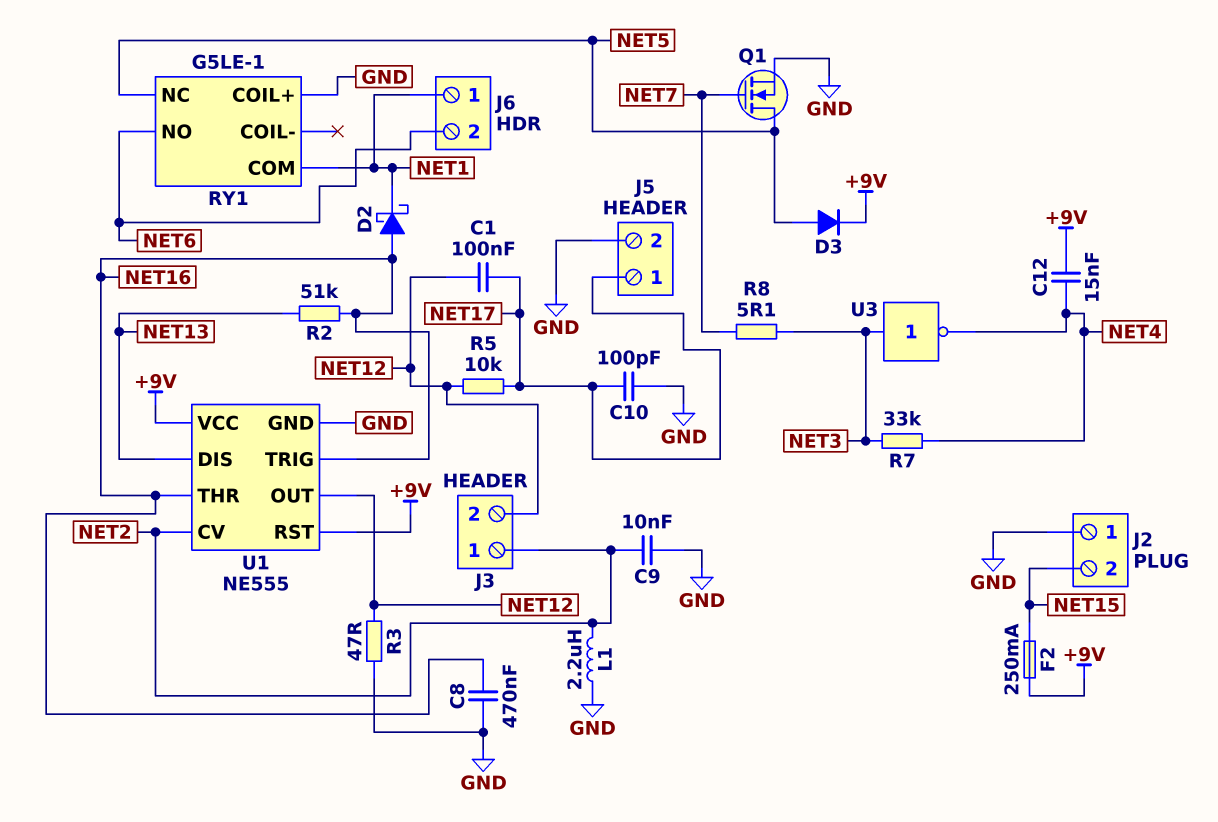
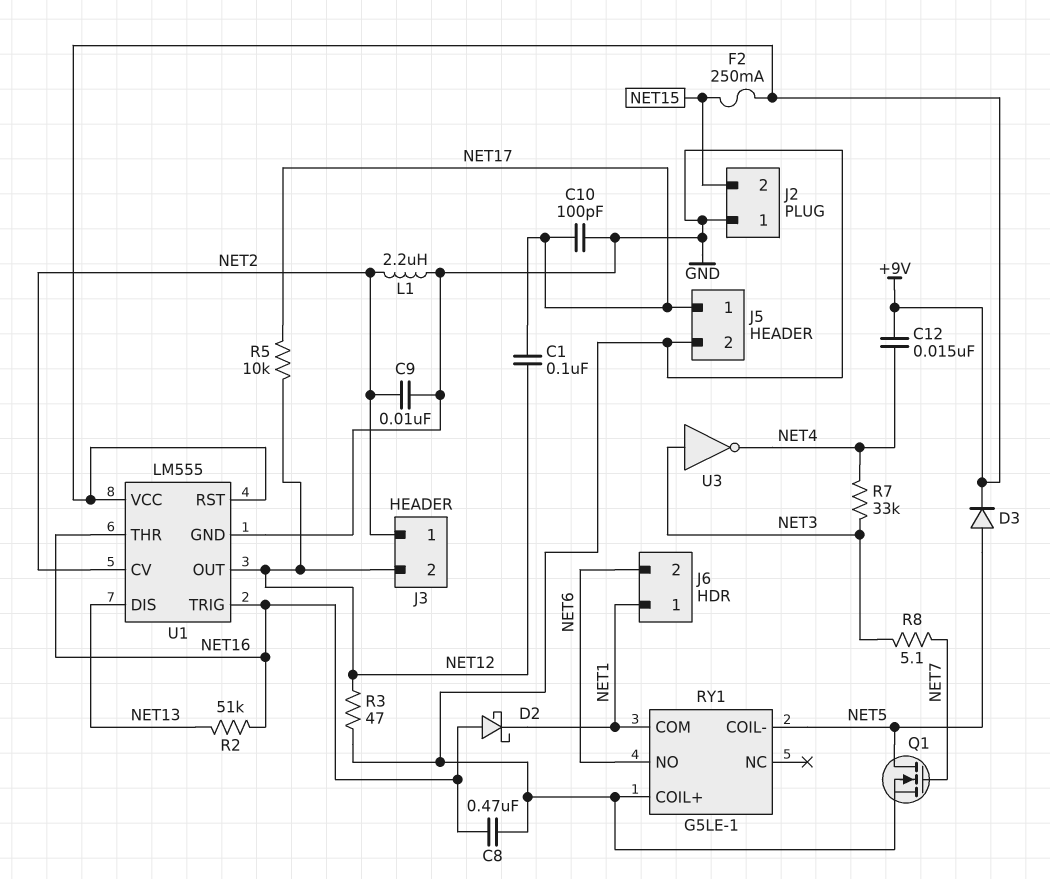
RY1 pin COIL-: none -> NET5
RY1 pin NC: NET5 -> none
U1: NE555 -> LM555

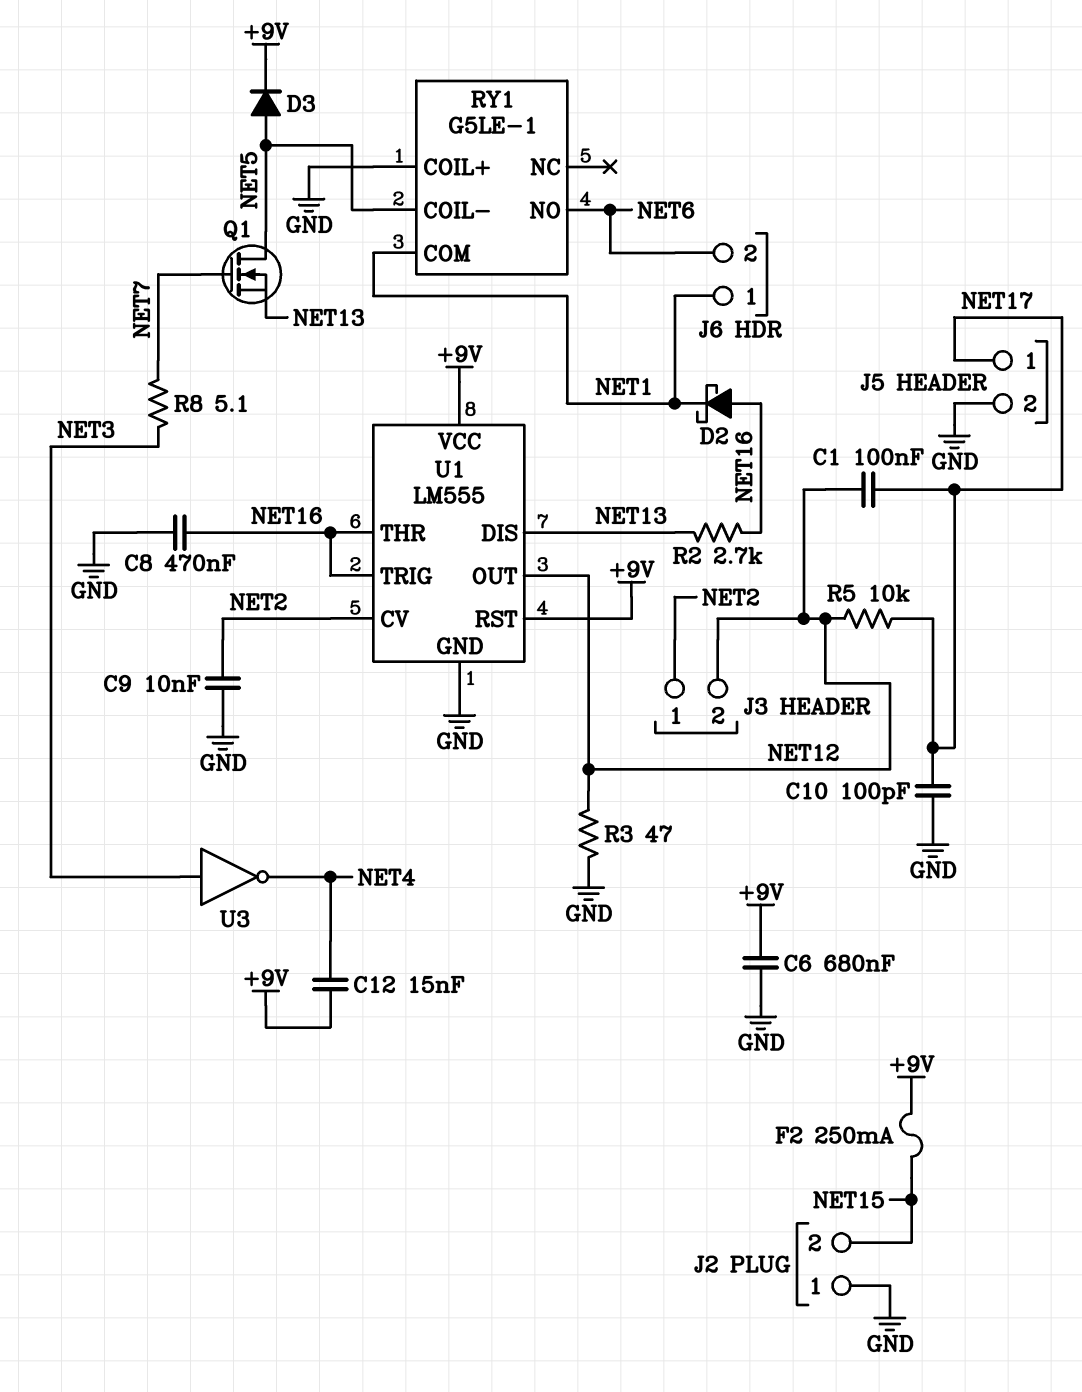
C6: none -> 680nF (+9V, GND)
L1: 2.2uH (GND, NET2) -> none
Q1: NMOS (G NET7, D NET5, S GND) -> NMOS (G NET7, D NET5, S NET13)
R2: 51k (NET13, NET16) -> 2.7k (NET13, NET16)
R7: 33k (NET3, NET4) -> none

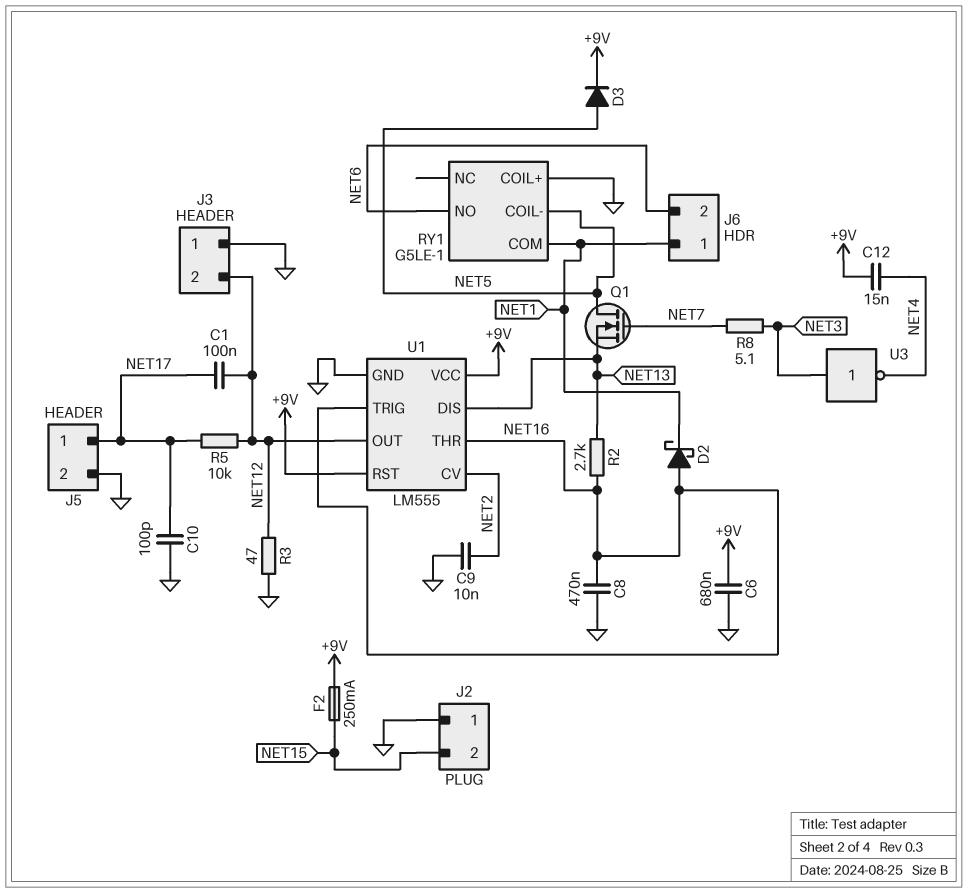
J3 pin 1: NET2 -> GND

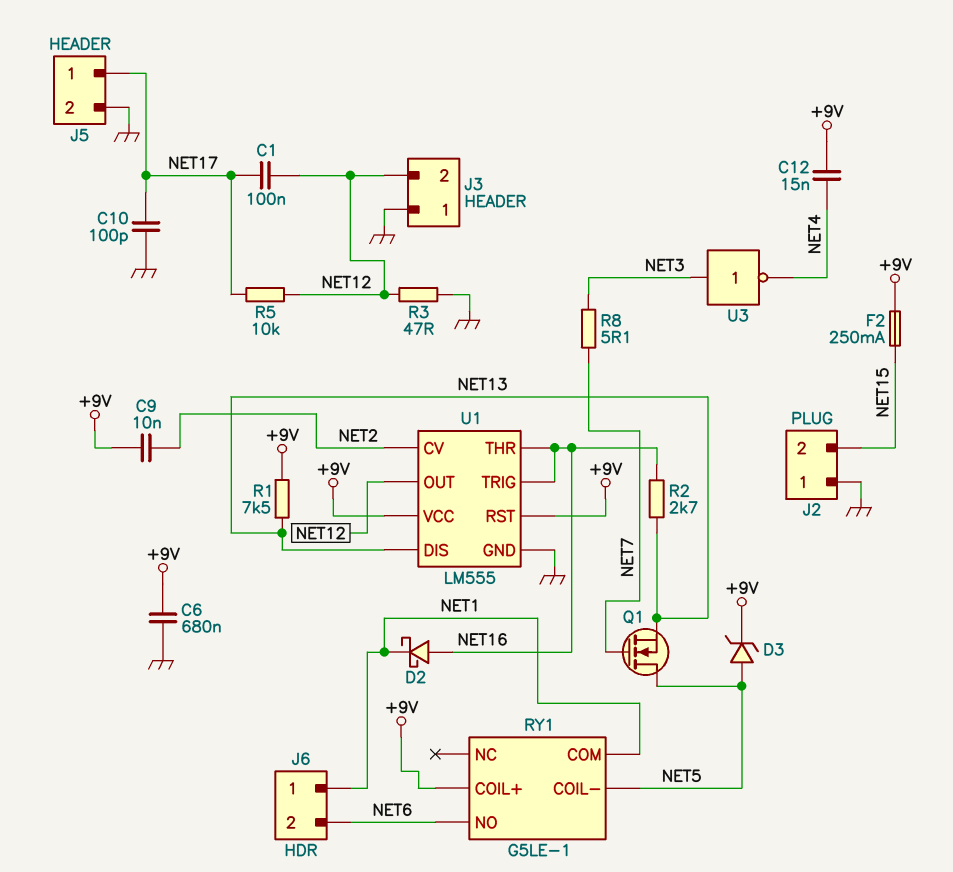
C8: 470nF (GND, NET16) -> none
C9: 10nF (GND, NET2) -> 10nF (+9V, NET2)
D3: diode (A NET5, K +9V) -> zener (A NET5, K +9V)
R1: none -> 7.5k (+9V, NET13)
RY1 pin COIL+: GND -> +9V

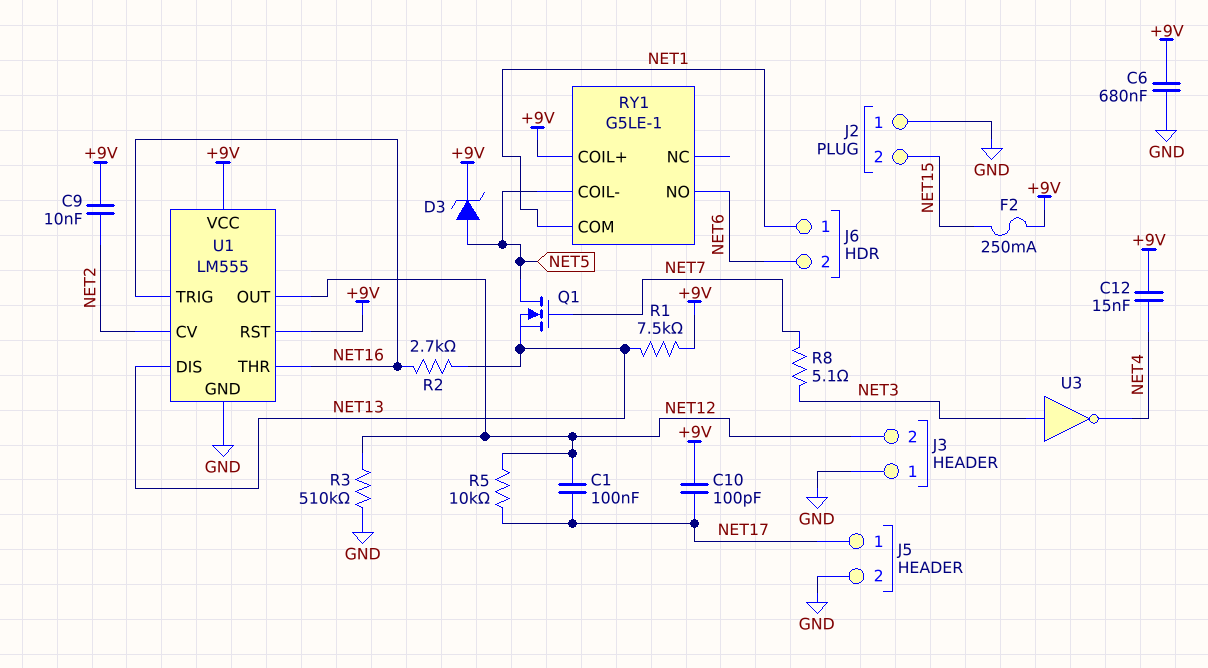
C10: 100pF (GND, NET17) -> 100pF (+9V, NET17)
D2: schottky (A NET16, K NET1) -> none
R3: 47 (GND, NET12) -> 510k (GND, NET12)

